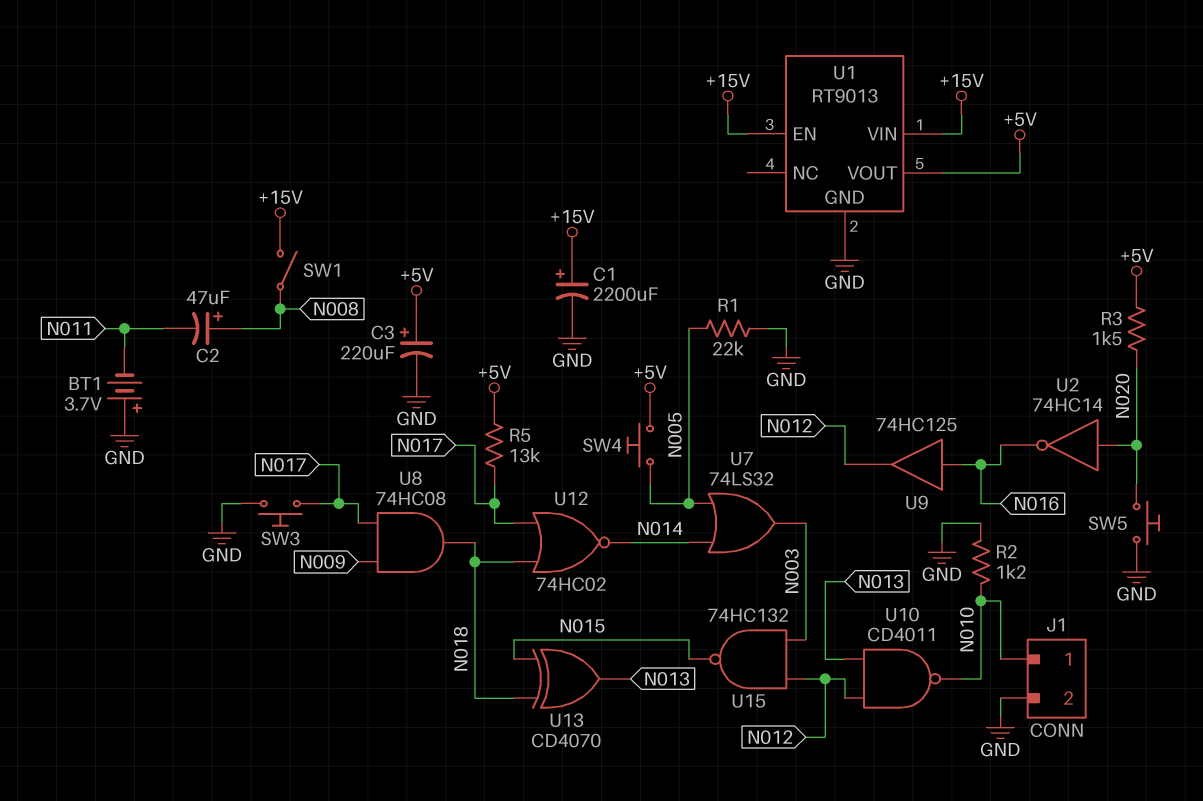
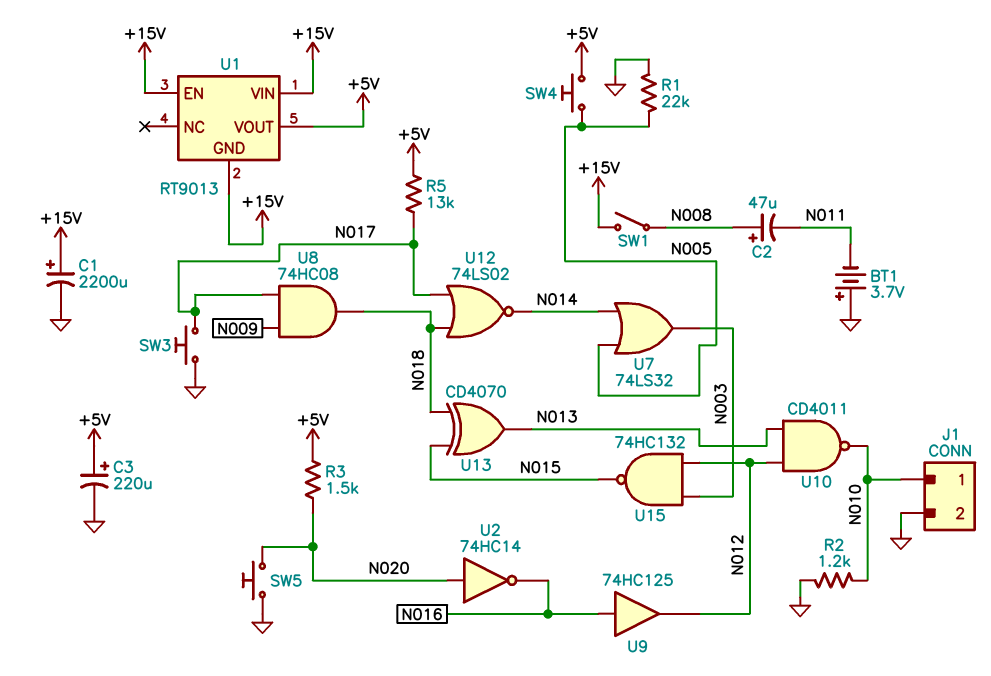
U1 pin GND: GND -> +15V
U12: NOR 74HC02 (in N017, in N018, out N014) -> NOR 74LS02 (in N017, in N018, out N014)

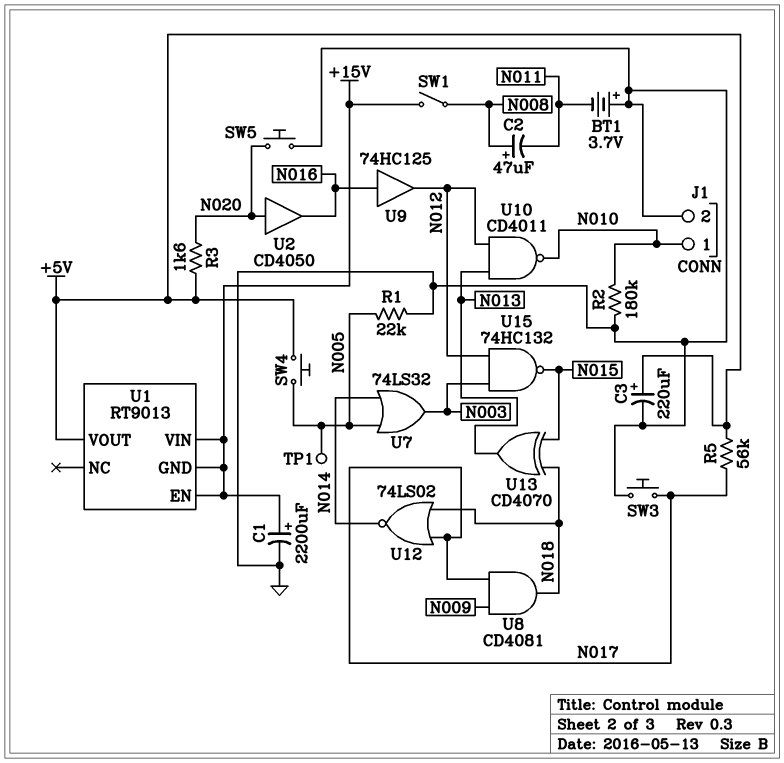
R2: 1.2k (GND, N010) -> 180k (GND, N010)
R3: 1.5k (+5V, N020) -> 1.6k (+5V, N020)
R5: 13k (+5V, N017) -> 56k (+5V, N017)
TP1: none -> test point (N005)
U2: NOT 74HC14 (in N020, out N016) -> buffer CD4050 (in N020, out N016)
U8: AND 74HC08 (in N009, in N017, out N018) -> AND CD4081 (in N009, in N017, out N018)

